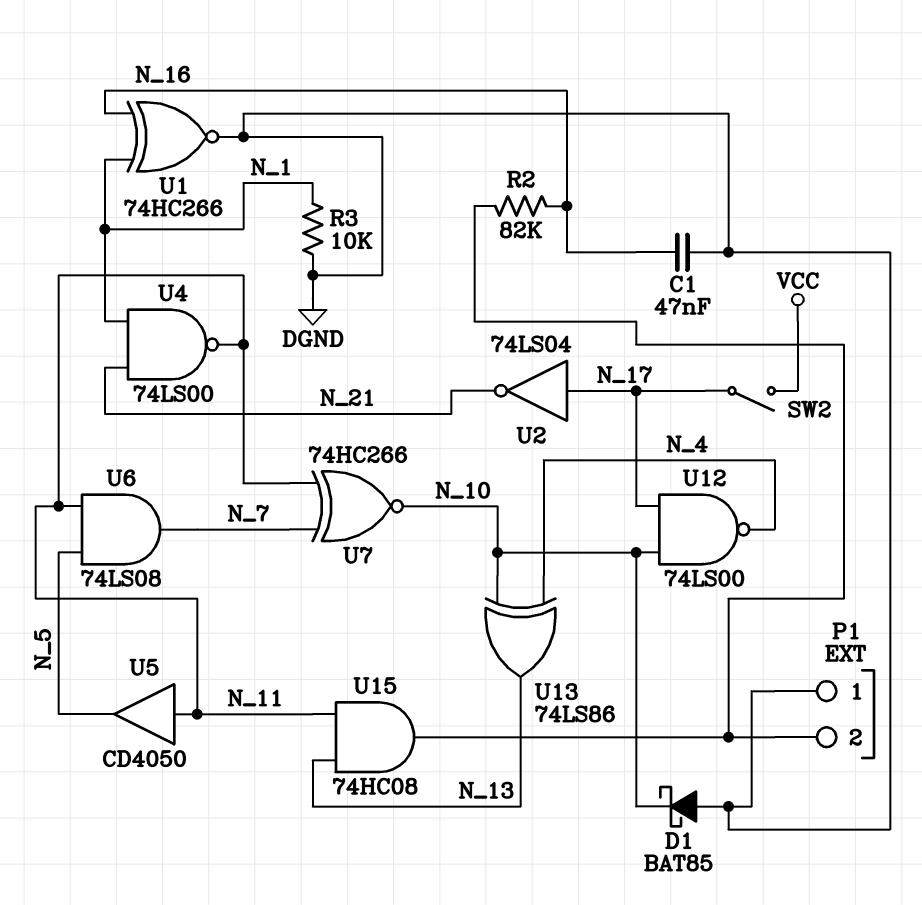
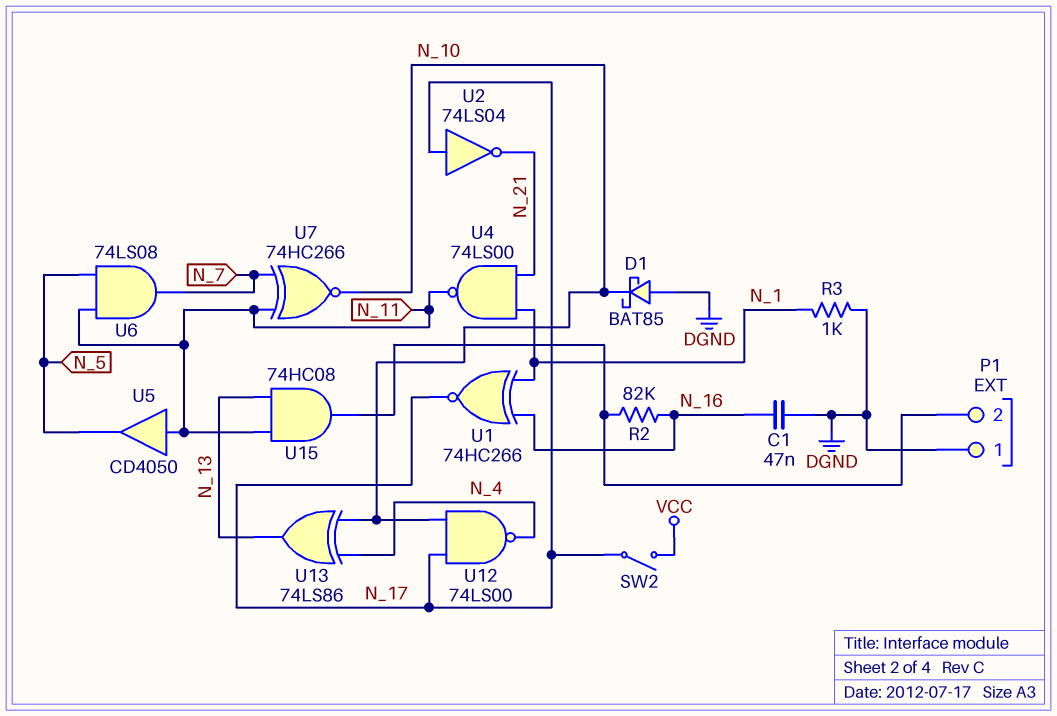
R3: 10k (DGND, N_1) -> 1k (DGND, N_1)
U1: XNOR 74HC266 (in N_1, in N_16, out DGND) -> XNOR 74HC266 (in N_1, in N_16, out N_17)

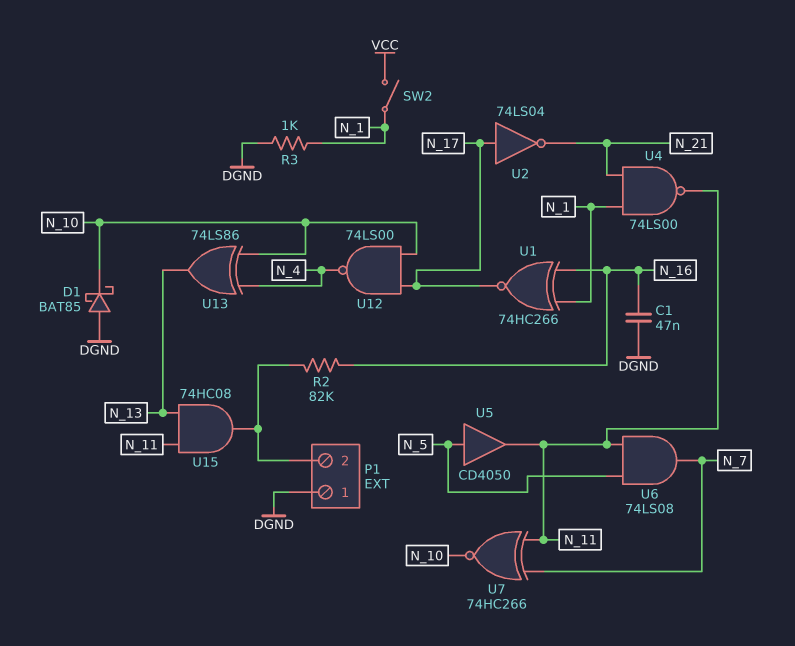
SW2: switch (N_17, VCC) -> switch (N_1, VCC)
U5: buffer CD4050 (in N_11, out N_5) -> buffer CD4050 (in N_5, out N_11)

